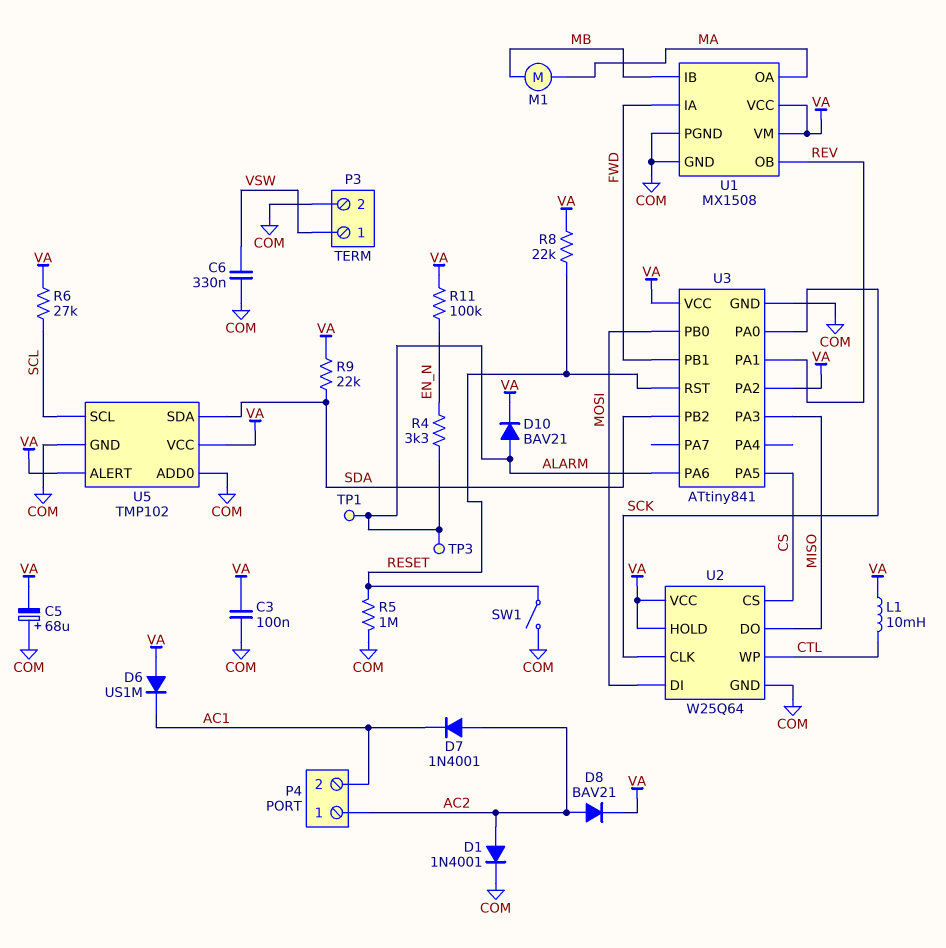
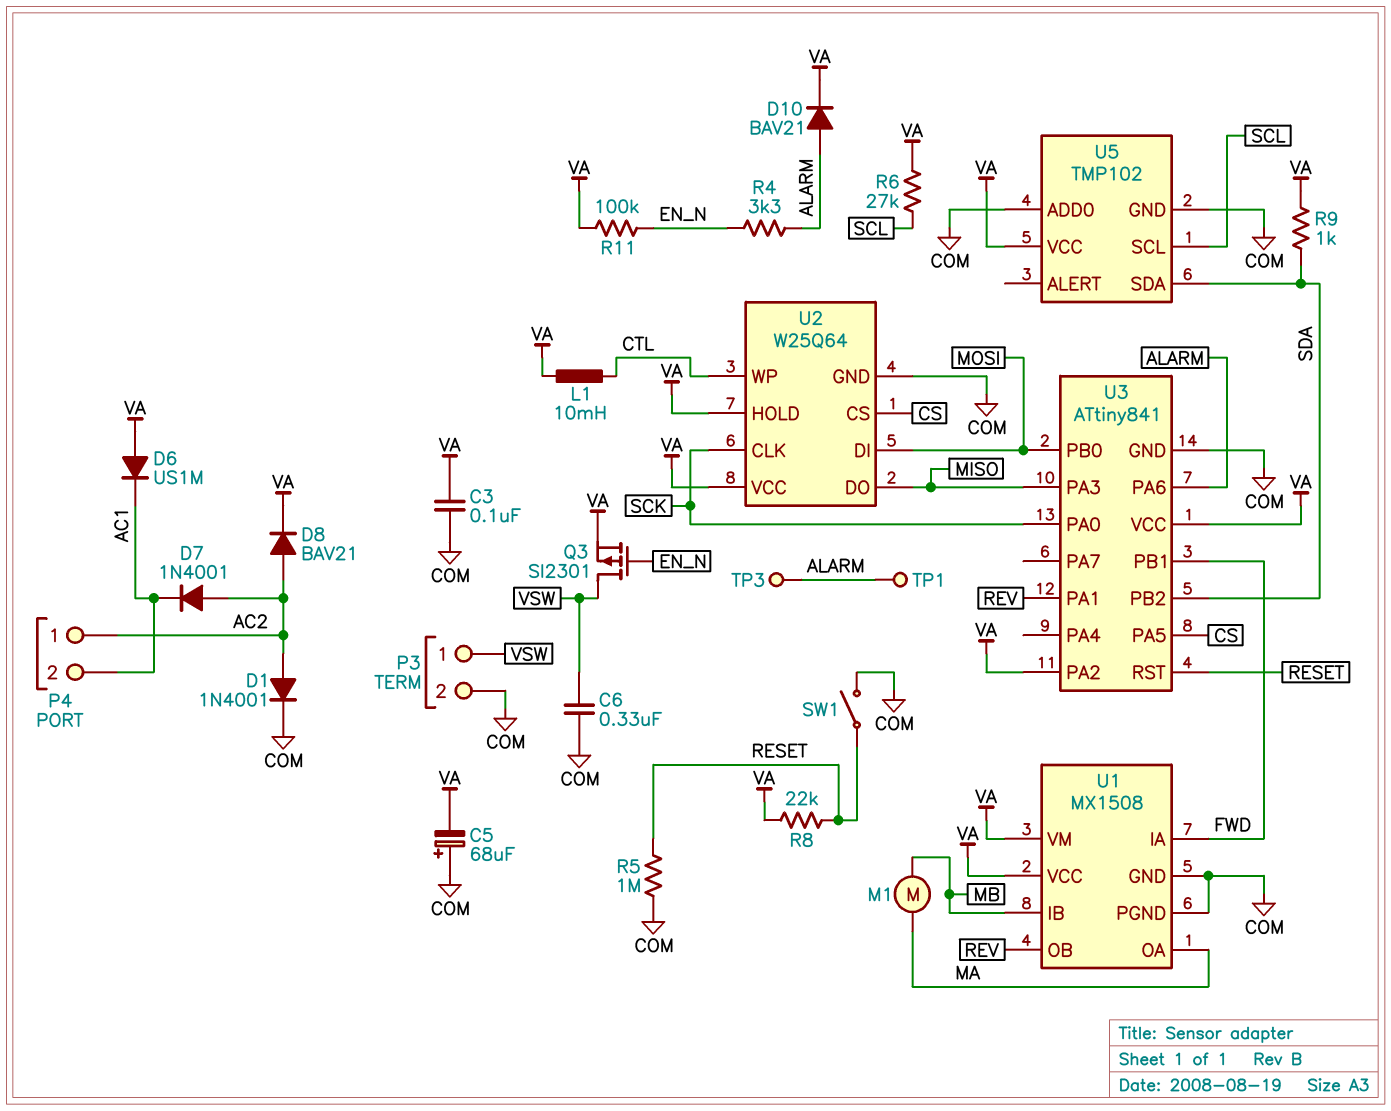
Q3: none -> PMOS SI2301 (G EN_N, D VSW, S VA)
R9: 22k (SDA, VA) -> 1k (SDA, VA)
U5 pin ALERT: VA -> none

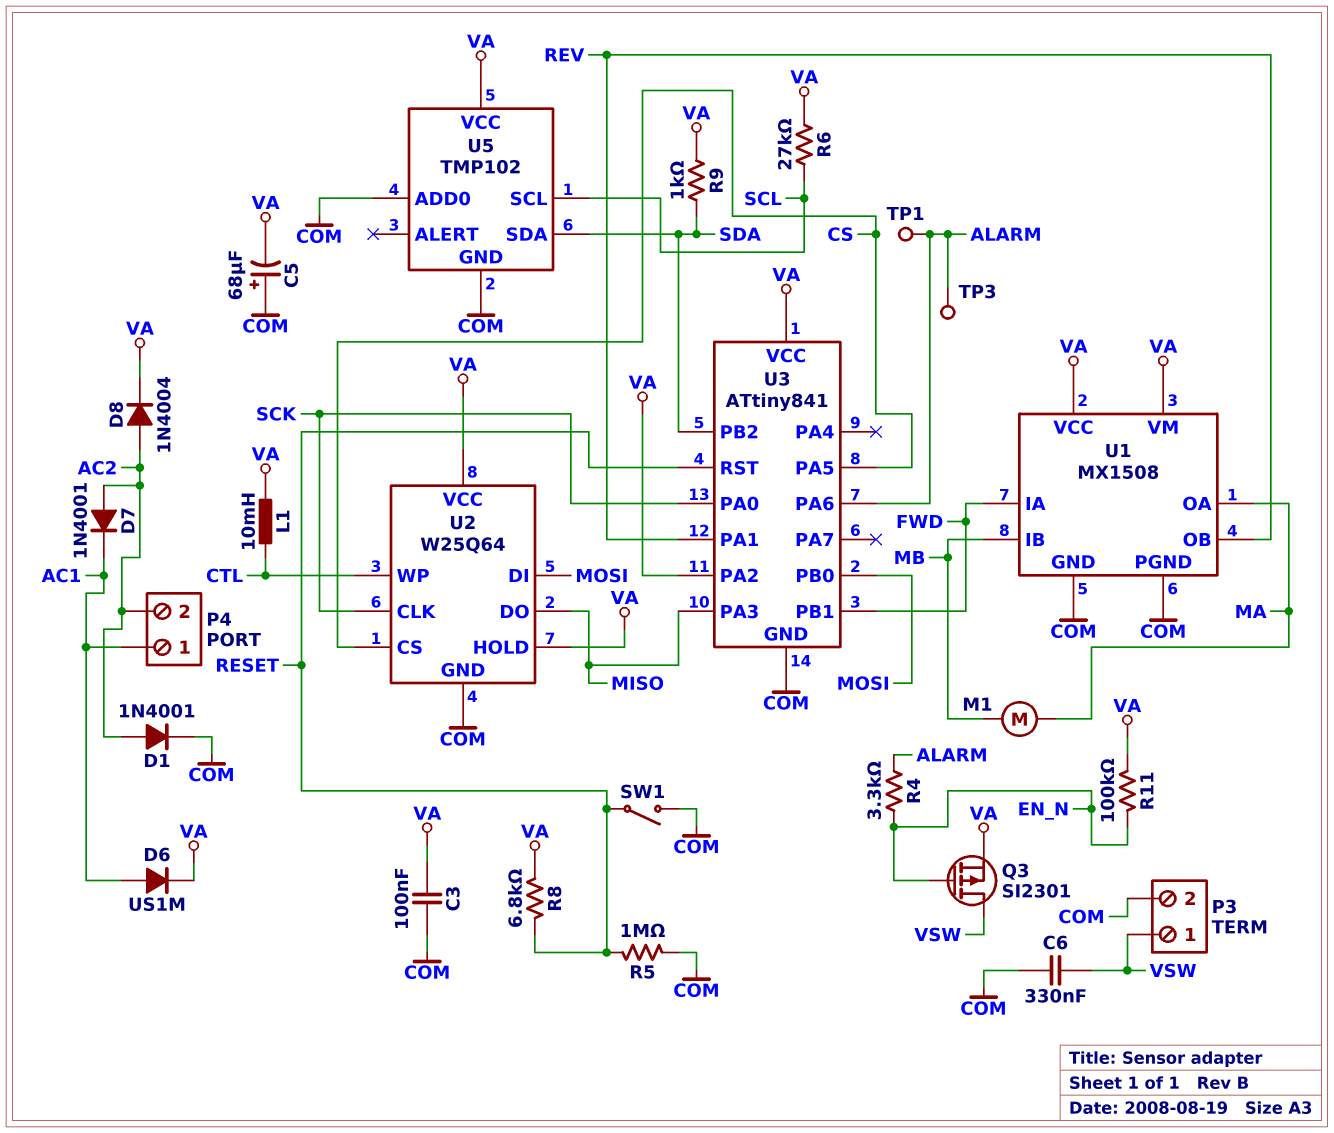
D6: diode US1M (A VA, K AC1) -> diode US1M (A AC1, K VA)
D8: diode BAV21 (A AC2, K VA) -> diode 1N4004 (A AC2, K VA)
D10: diode BAV21 (A ALARM, K VA) -> none
P4 pin 1: AC2 -> AC1
P4 pin 2: AC1 -> AC2
R8: 22k (RESET, VA) -> 6.8k (RESET, VA)

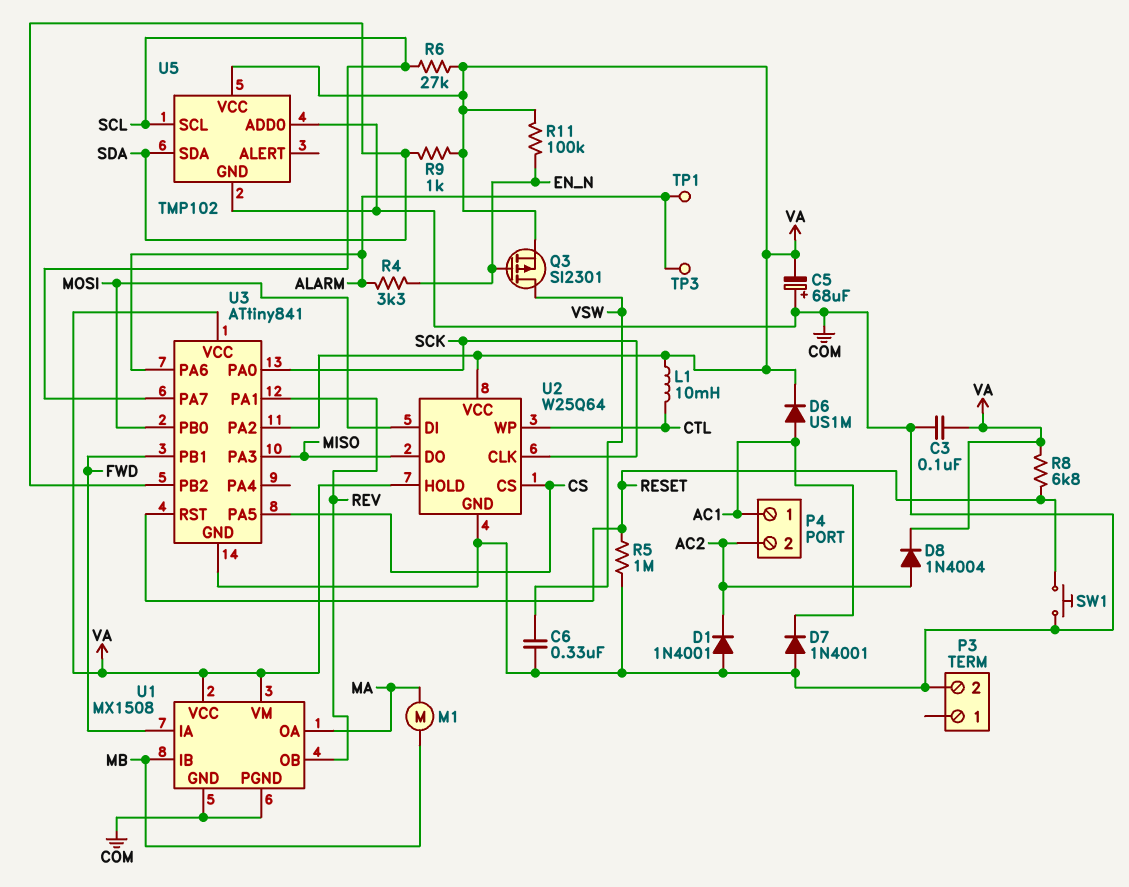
D1: diode 1N4001 (A AC2, K COM) -> diode 1N4001 (A COM, K AC2)
D7: diode 1N4001 (A AC2, K AC1) -> diode 1N4001 (A COM, K AC1)
P3 pin 1: VSW -> none
SW1: switch (COM, RESET) -> button (COM, RESET)
U3 pin PA7: none -> SCL

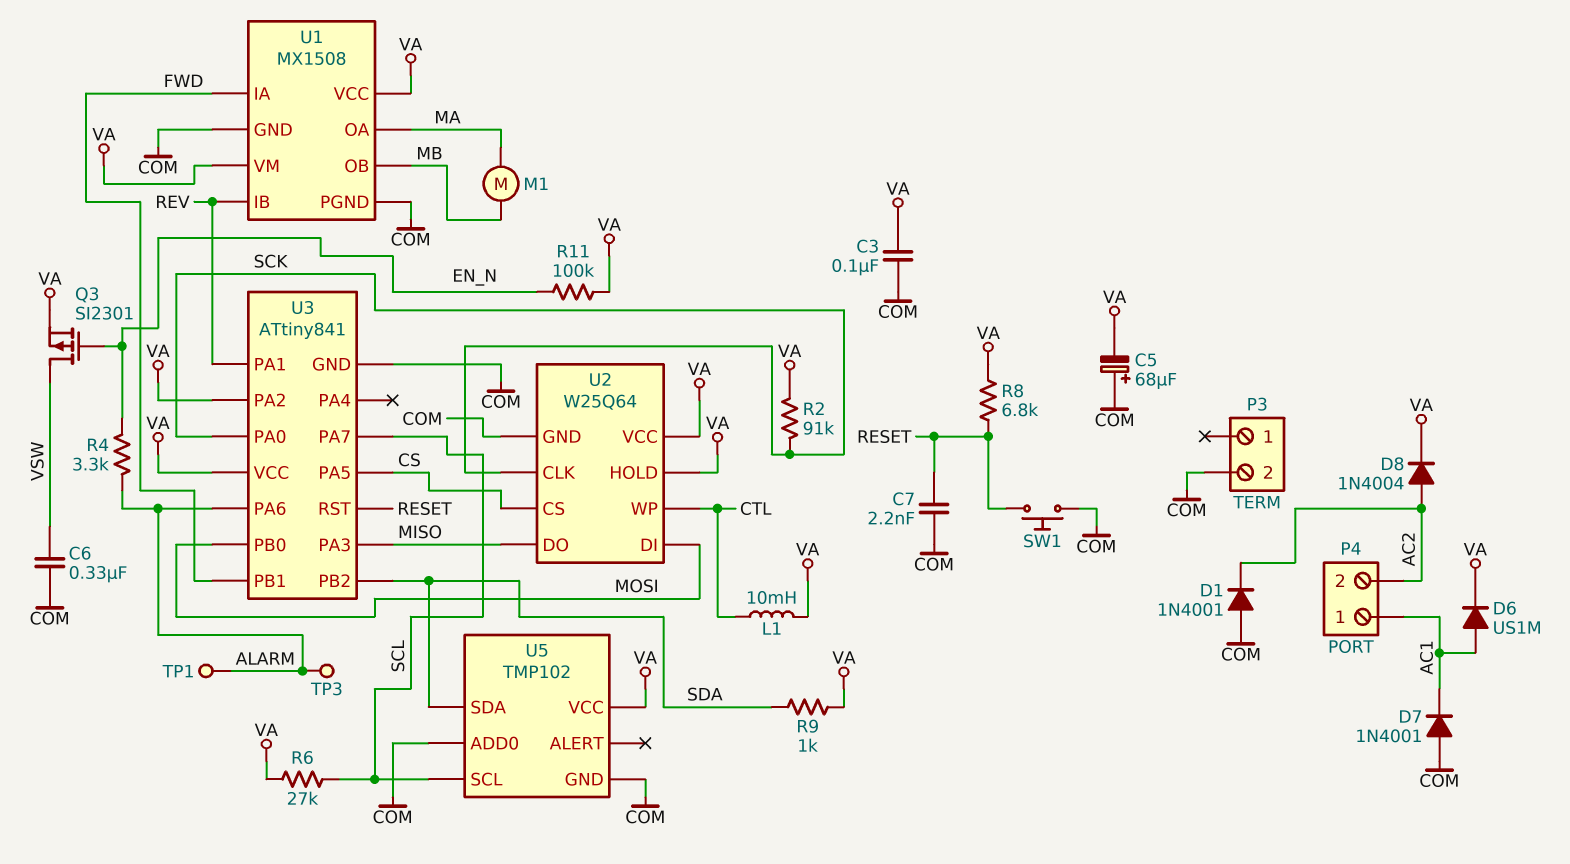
C7: none -> 2.2nF (COM, RESET)
R2: none -> 91k (SCK, VA)
R5: 1M (COM, RESET) -> none
U1 pin IB: MB -> REV
U1 pin OB: REV -> MB

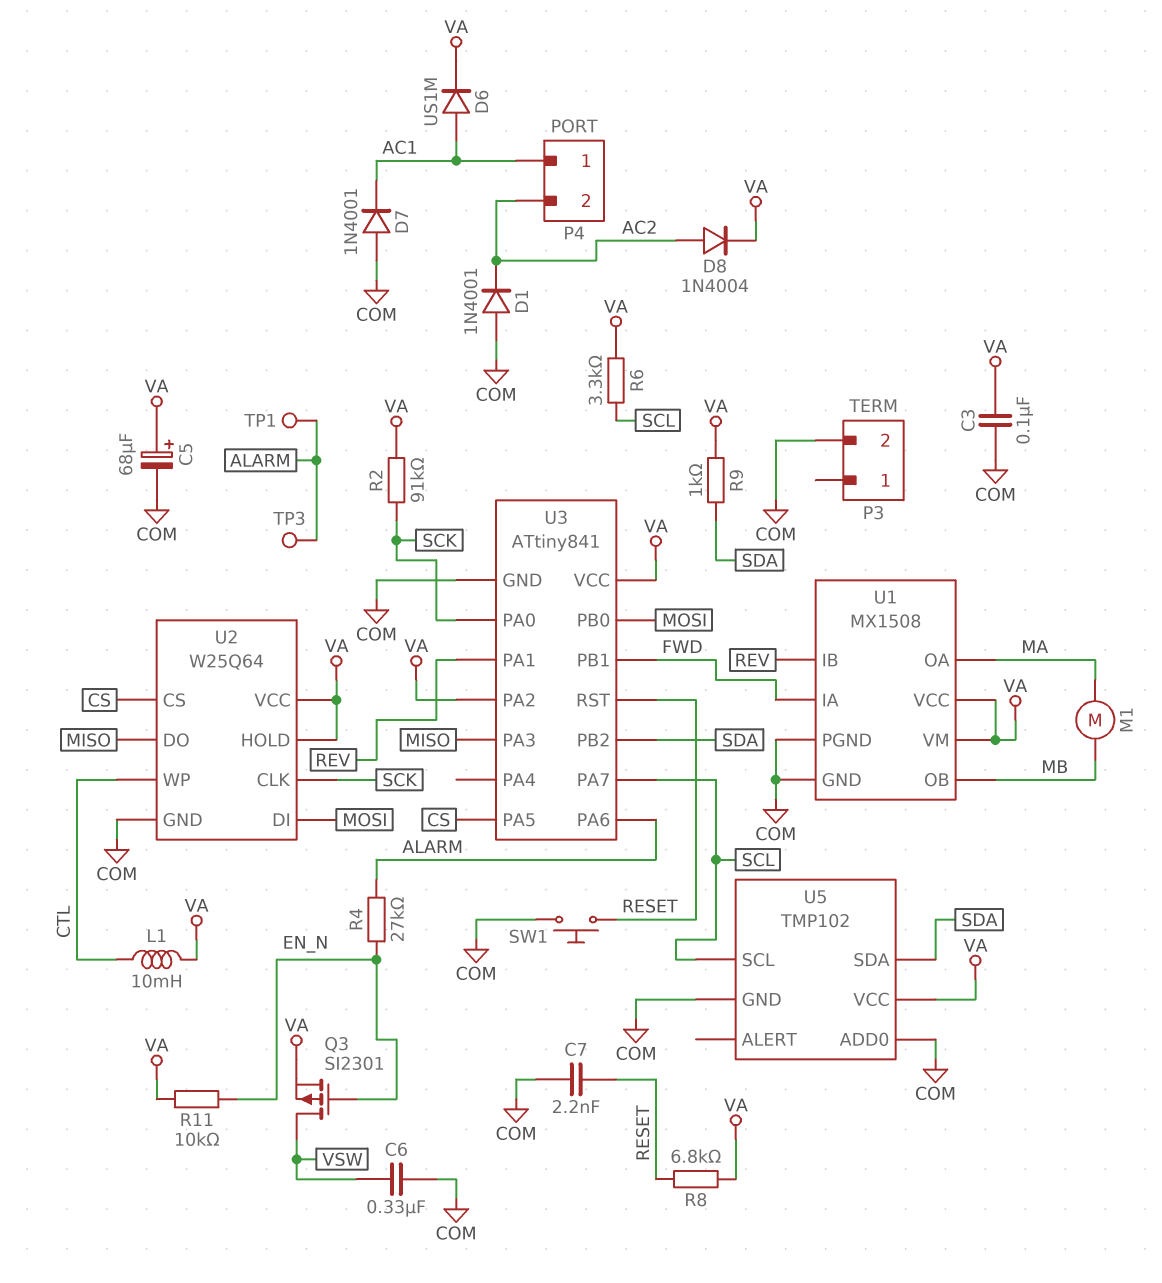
C5: 68uF (plus COM, minus VA) -> 68uF (plus VA, minus COM)
R4: 3.3k (ALARM, EN_N) -> 27k (ALARM, EN_N)
R6: 27k (SCL, VA) -> 3.3k (SCL, VA)
R11: 100k (EN_N, VA) -> 10k (EN_N, VA)

